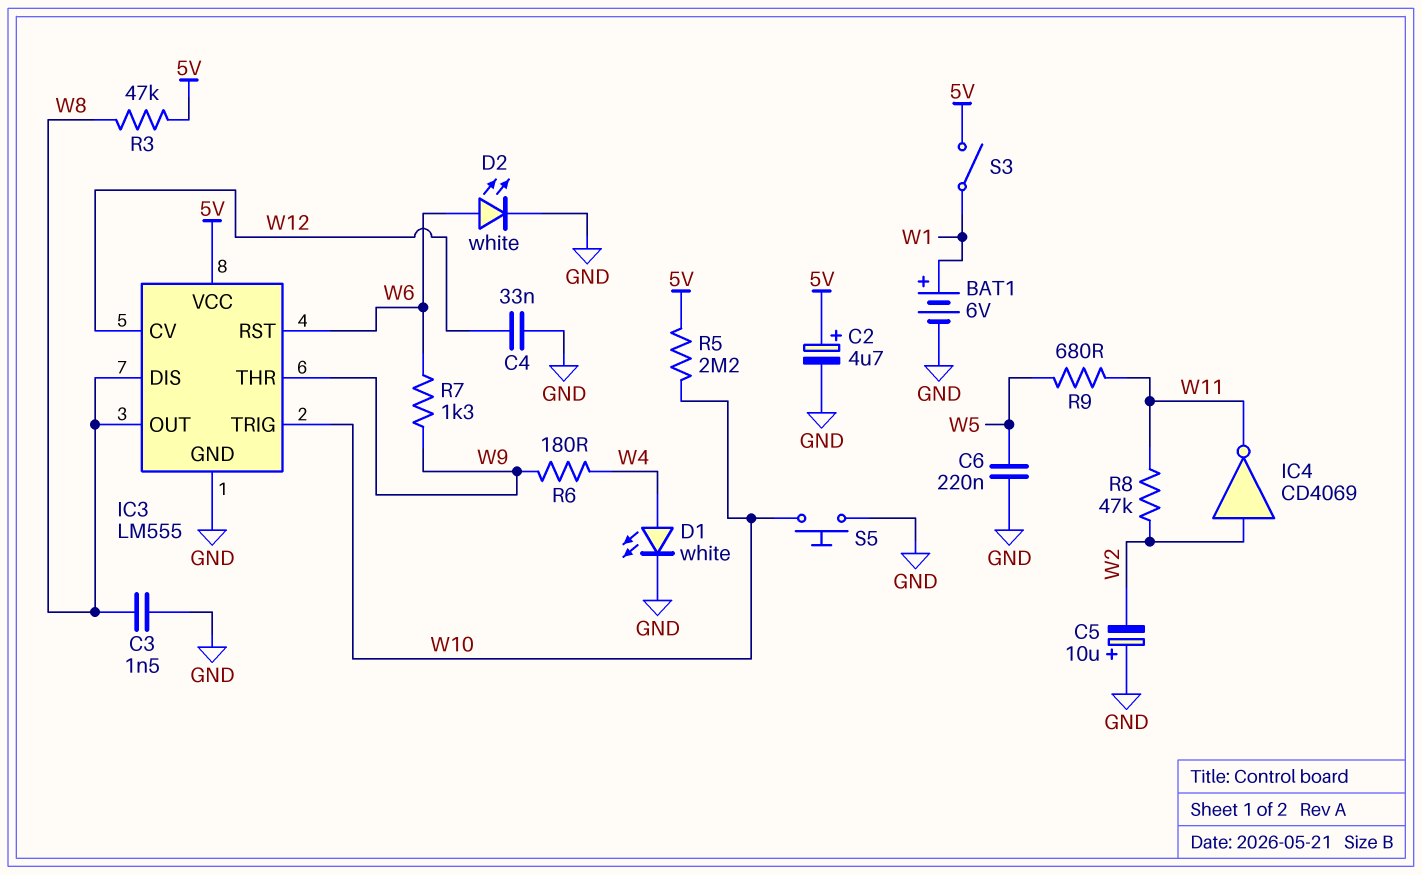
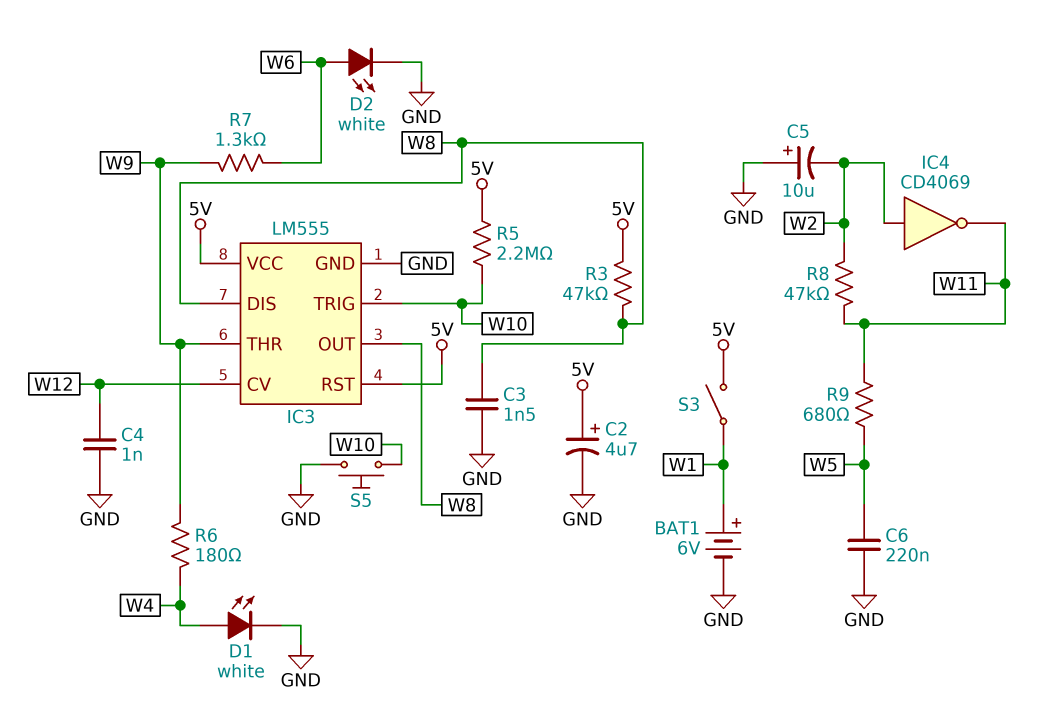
C4: 33nF (GND, W12) -> 1nF (GND, W12)
IC3 pin RST: W6 -> 5V

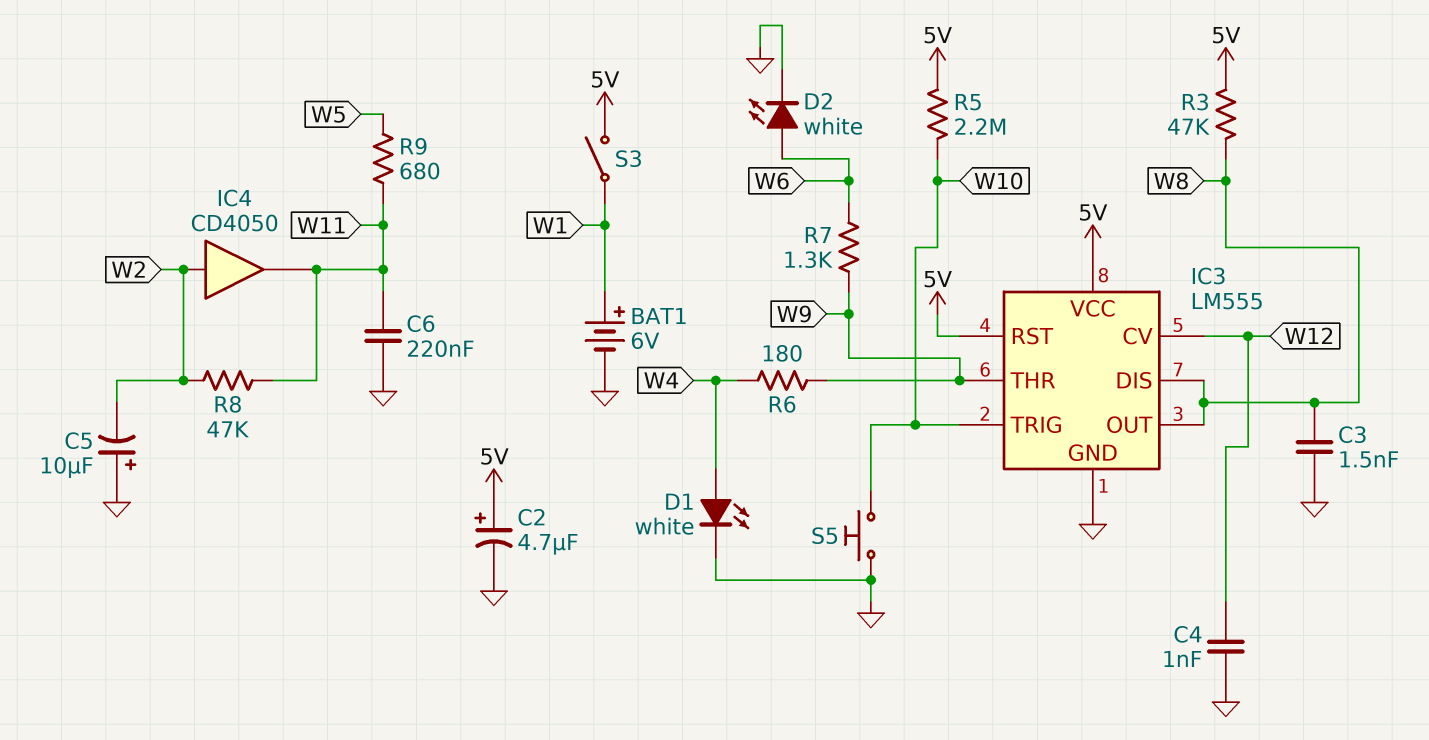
C6: 220nF (GND, W5) -> 220nF (GND, W11)
IC4: NOT CD4069 (in W2, out W11) -> buffer CD4050 (in W2, out W11)

